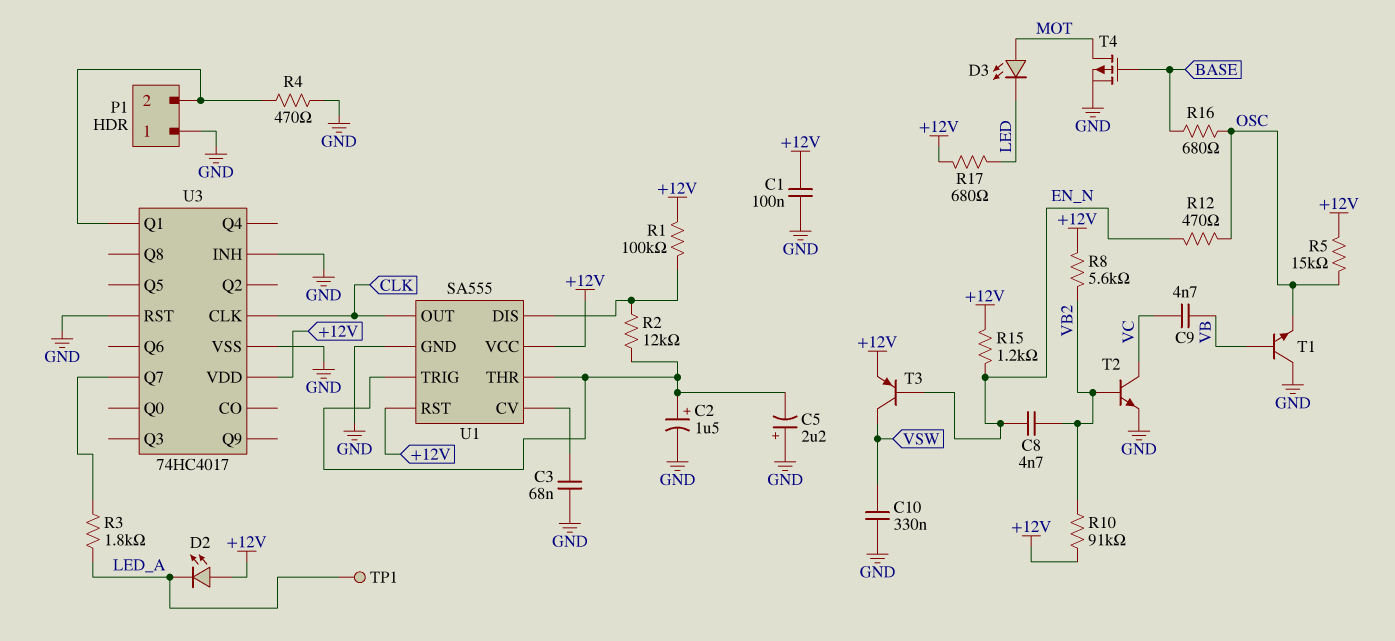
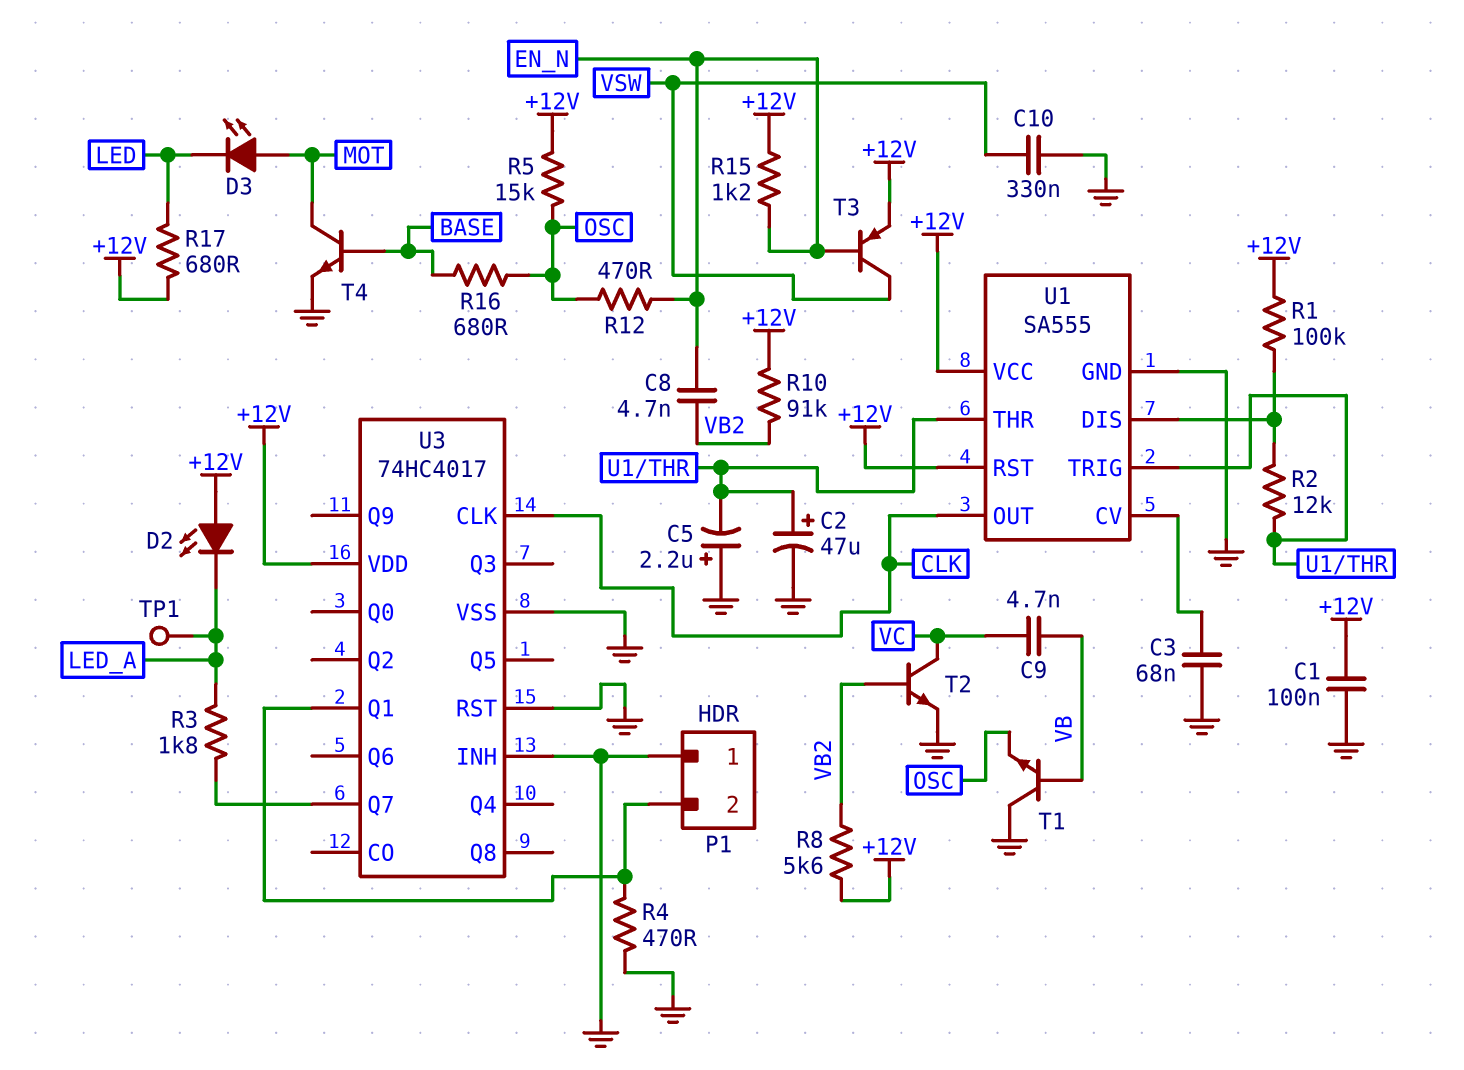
C2: 1.5uF (plus U1/THR, minus GND) -> 47uF (plus U1/THR, minus GND)
T4: PMOS (G BASE, D MOT, S GND) -> NPN (B BASE, C MOT, E GND)

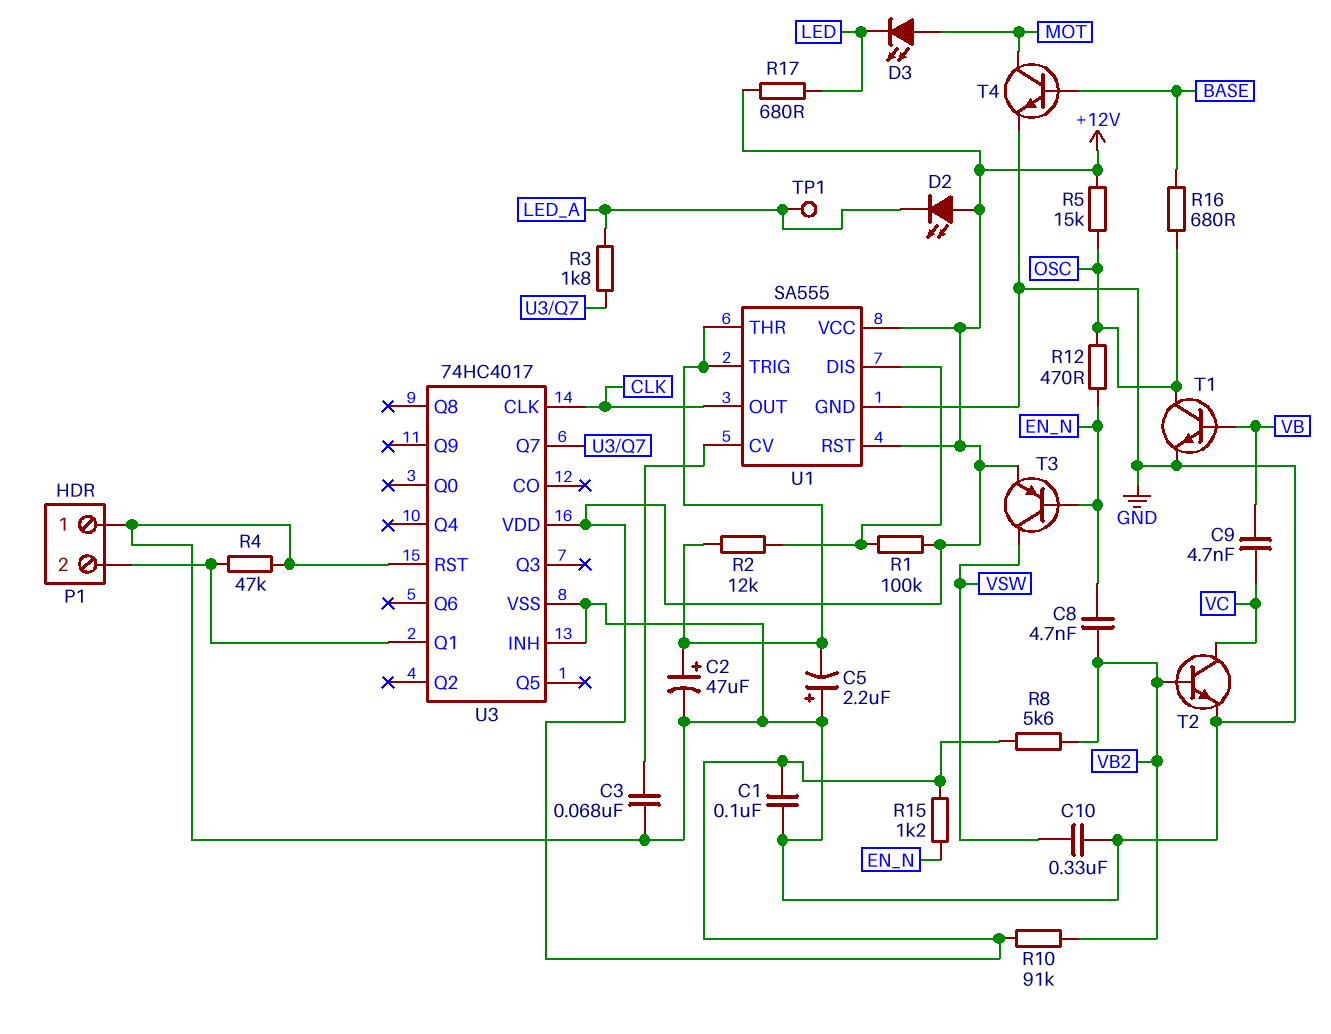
R4: 470 (GND, P1/2) -> 47k (GND, P1/2)
T1: NPN (B VB, C GND, E OSC) -> NPN (B VB, C OSC, E GND)

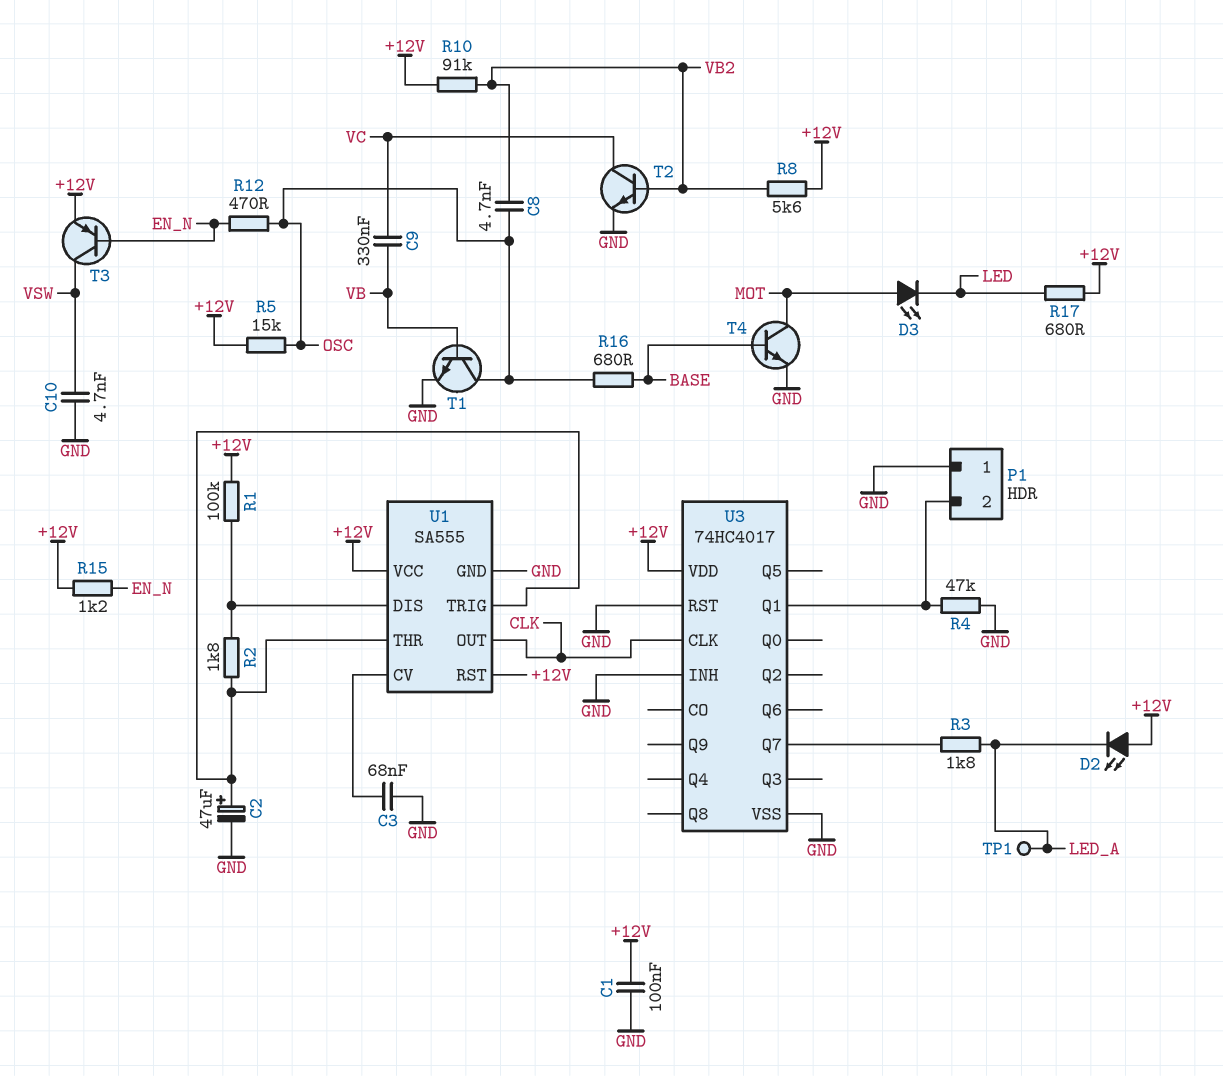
C5: 2.2uF (plus GND, minus U1/THR) -> none
C8: 4.7nF (EN_N, VB2) -> 4.7nF (OSC, VB2)
C9: 4.7nF (VB, VC) -> 330nF (VB, VC)
C10: 330nF (GND, VSW) -> 4.7nF (GND, VSW)
R2: 12k (U1/DIS, U1/THR) -> 1.8k (U1/DIS, U1/THR)

